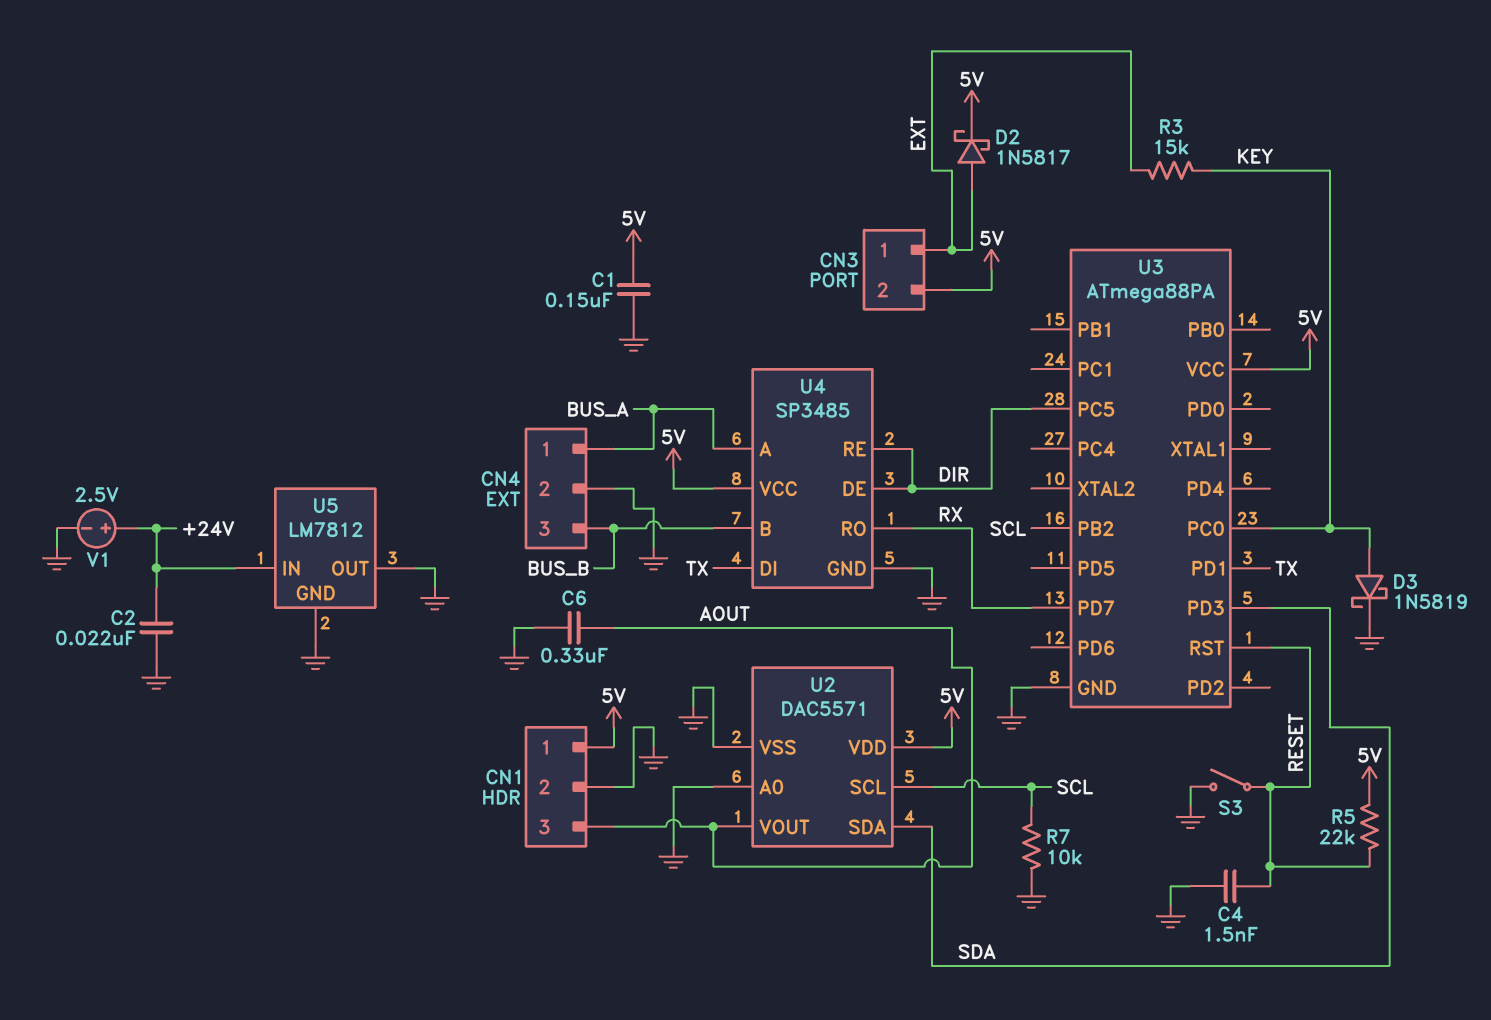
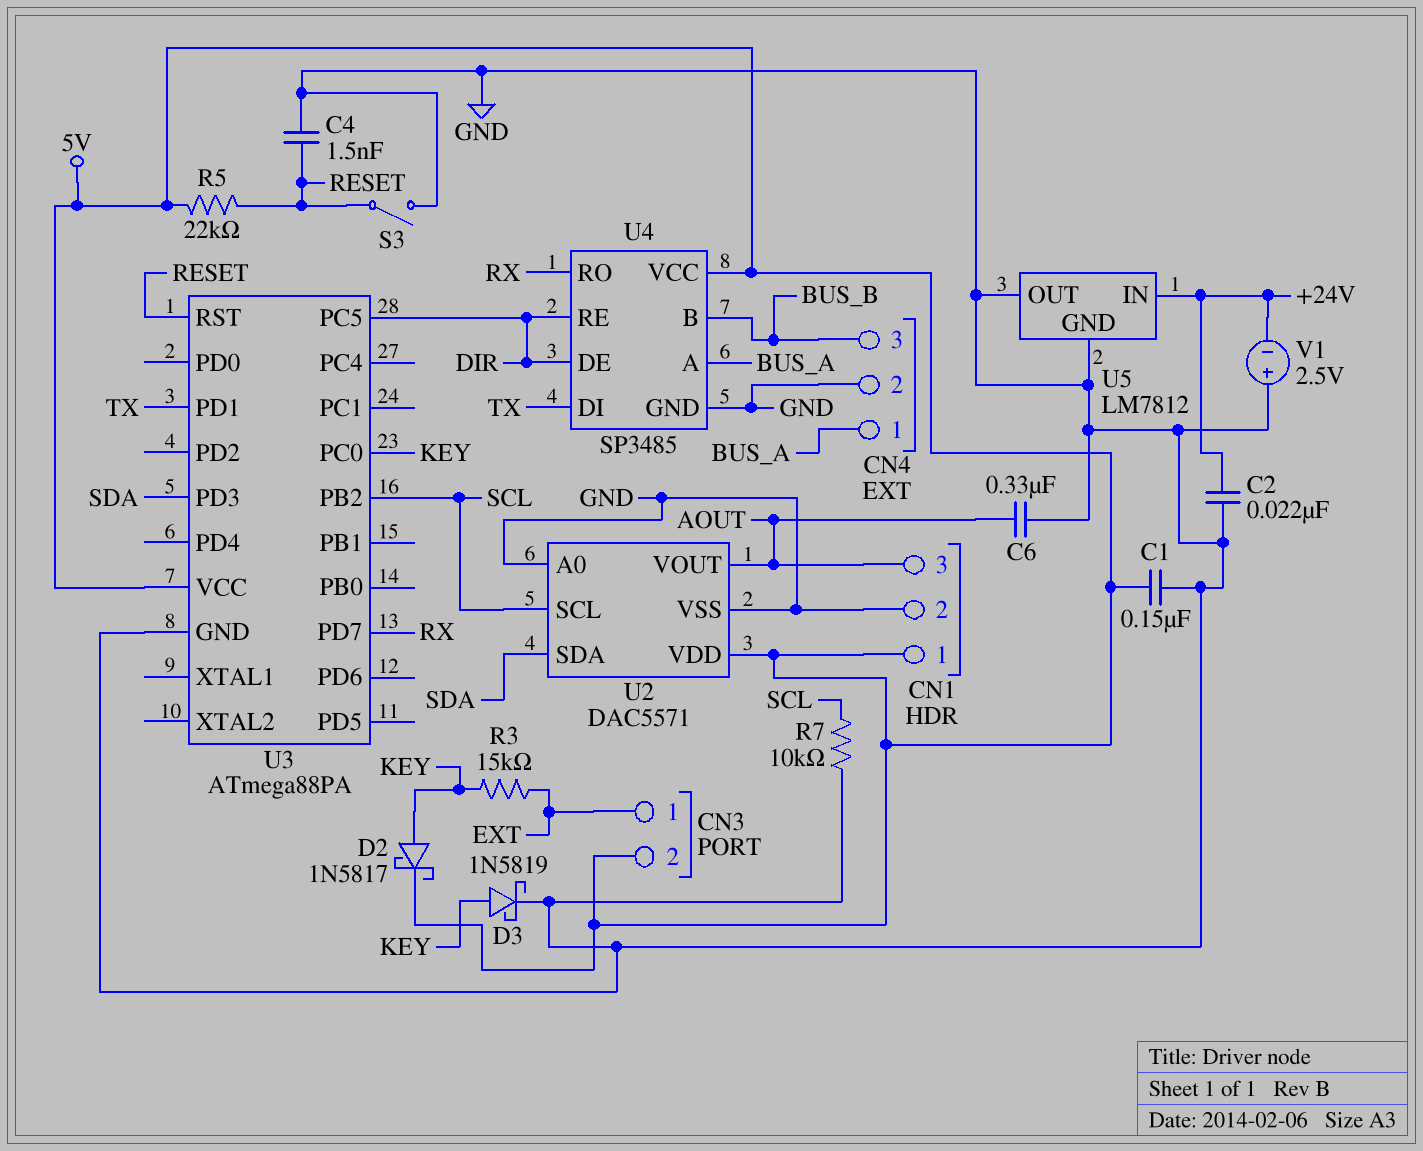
D2: schottky 1N5817 (A EXT, K 5V) -> schottky 1N5817 (A KEY, K 5V)
V1: 2.5V (plus +24V, minus GND) -> 2.5V (plus GND, minus +24V)

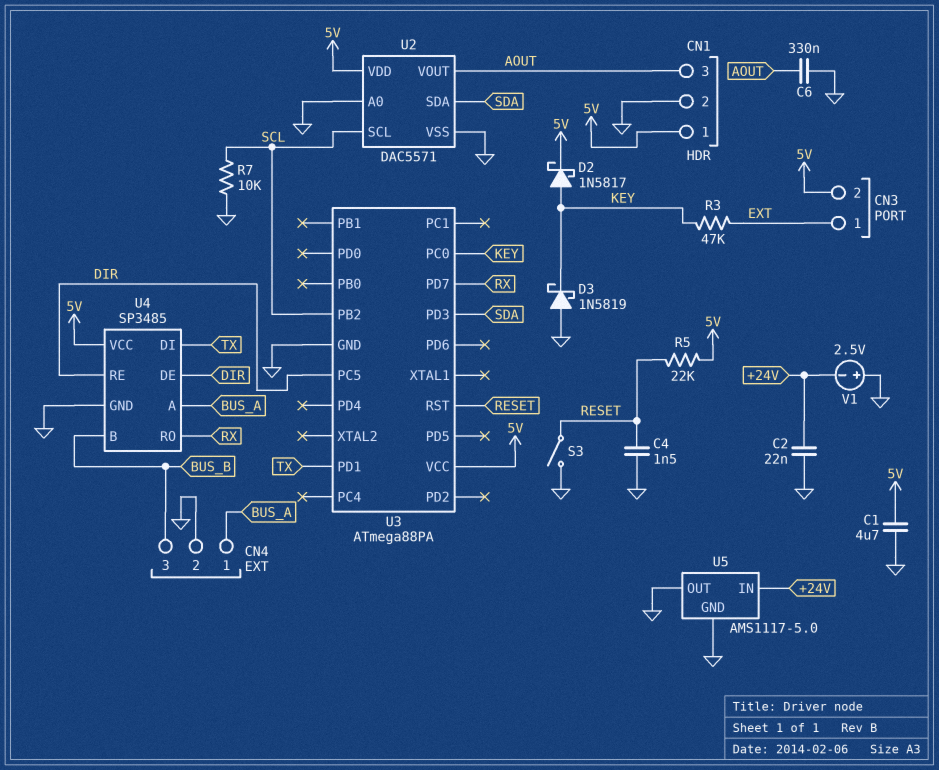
C1: 150nF (5V, GND) -> 4.7uF (5V, GND)
D3: schottky 1N5819 (A KEY, K GND) -> schottky 1N5819 (A GND, K KEY)
R3: 15k (EXT, KEY) -> 47k (EXT, KEY)
U5: LM7812 -> AMS1117-5.0

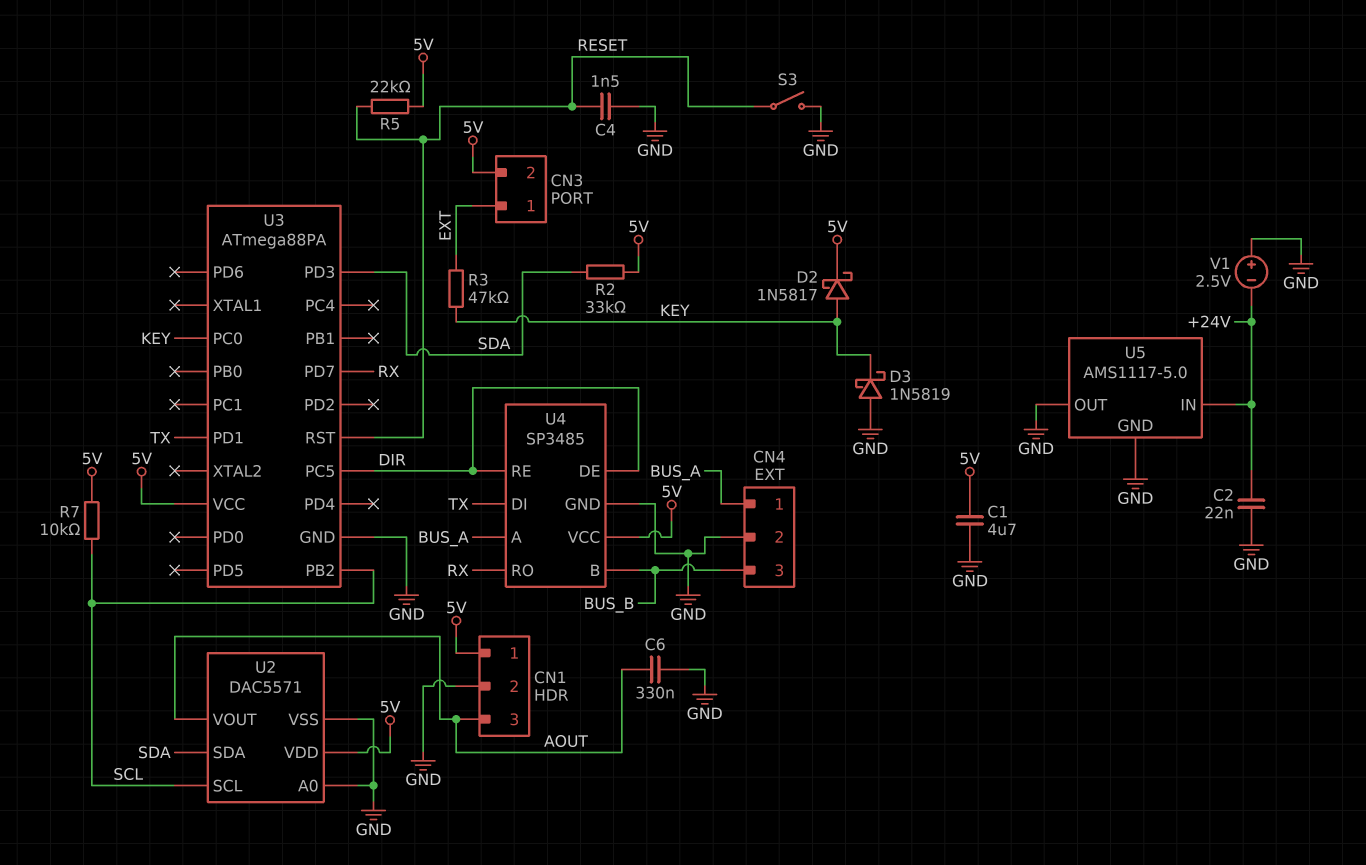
R2: none -> 33k (5V, SDA)
R7: 10k (GND, SCL) -> 10k (5V, SCL)

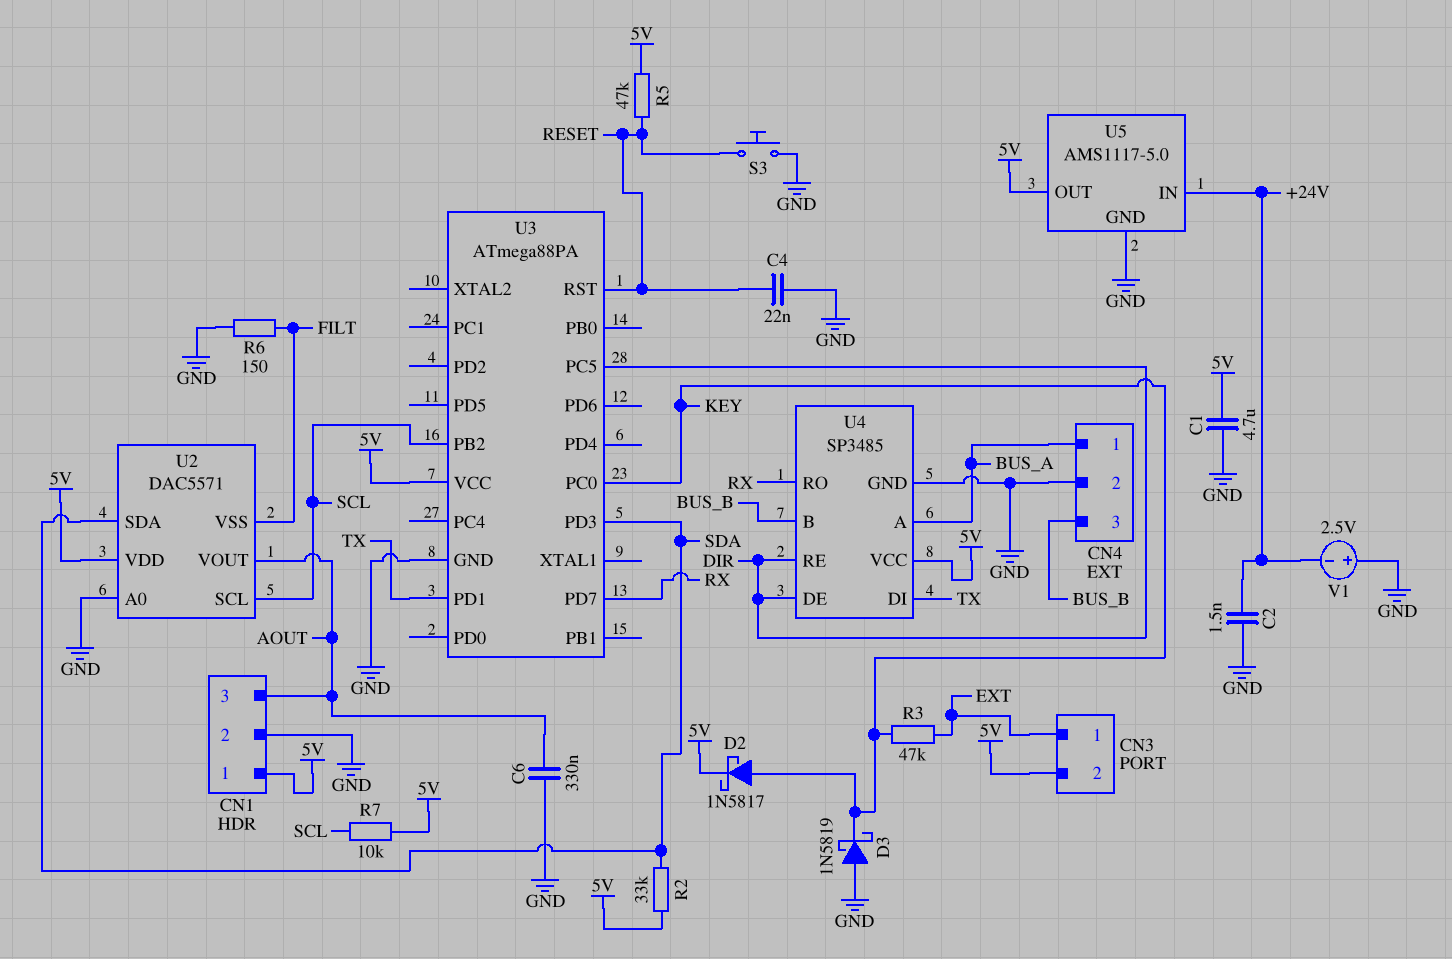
C2: 22nF (+24V, GND) -> 1.5nF (+24V, GND)
C4: 1.5nF (GND, RESET) -> 22nF (GND, RESET)
R5: 22k (5V, RESET) -> 47k (5V, RESET)
R6: none -> 150 (FILT, GND)
S3: switch (GND, RESET) -> button (GND, RESET)
U2 pin VSS: GND -> FILT
U5 pin OUT: GND -> 5V

